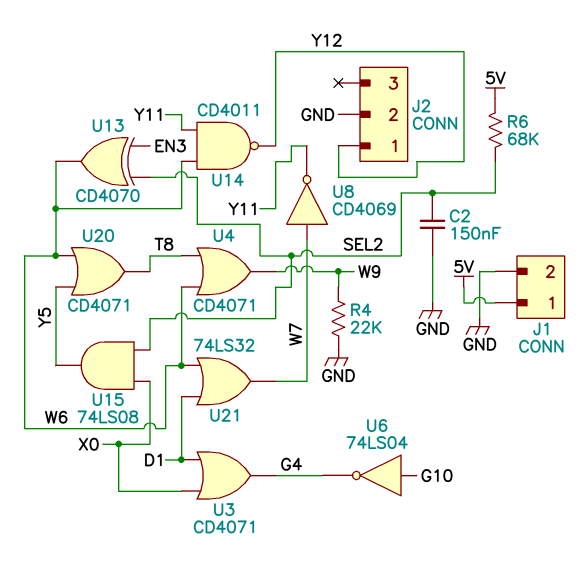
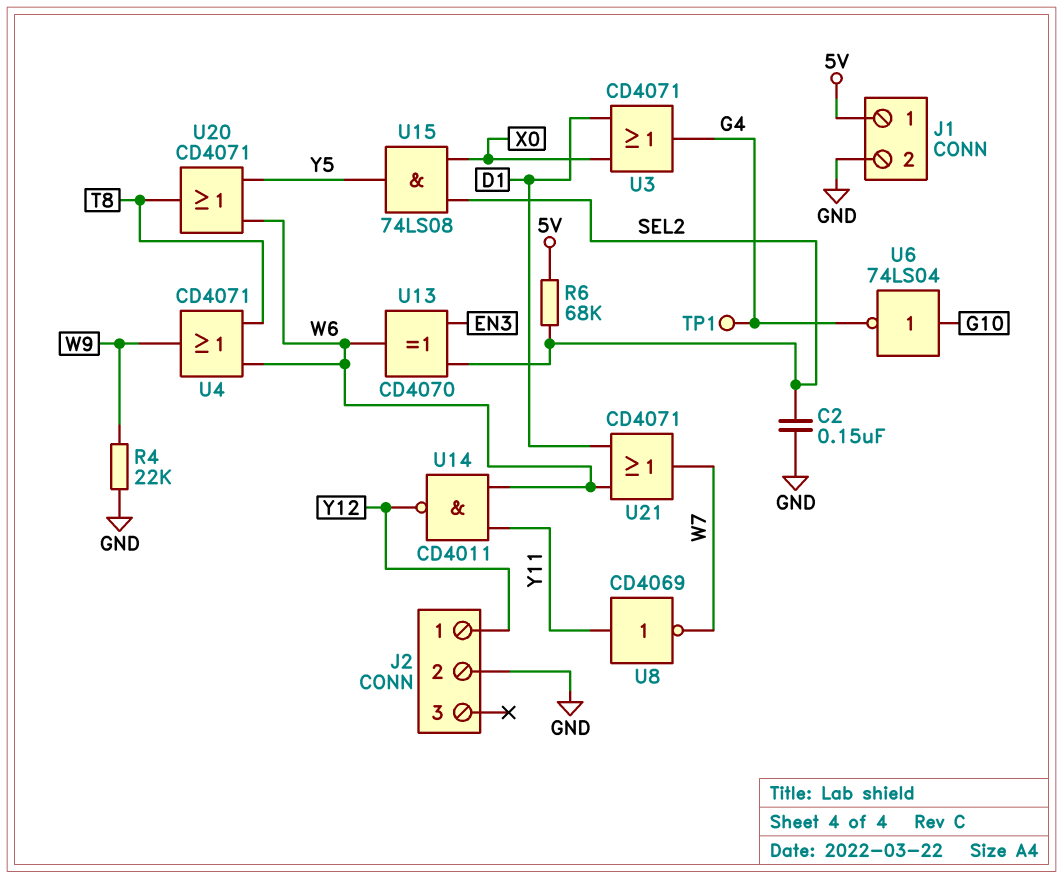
TP1: none -> test point (G4)
U8: NOT CD4069 (in W7, out Y11) -> NOT CD4069 (in Y11, out W7)
U21: OR 74LS32 (in D1, in W6, out W7) -> OR CD4071 (in D1, in W6, out W7)

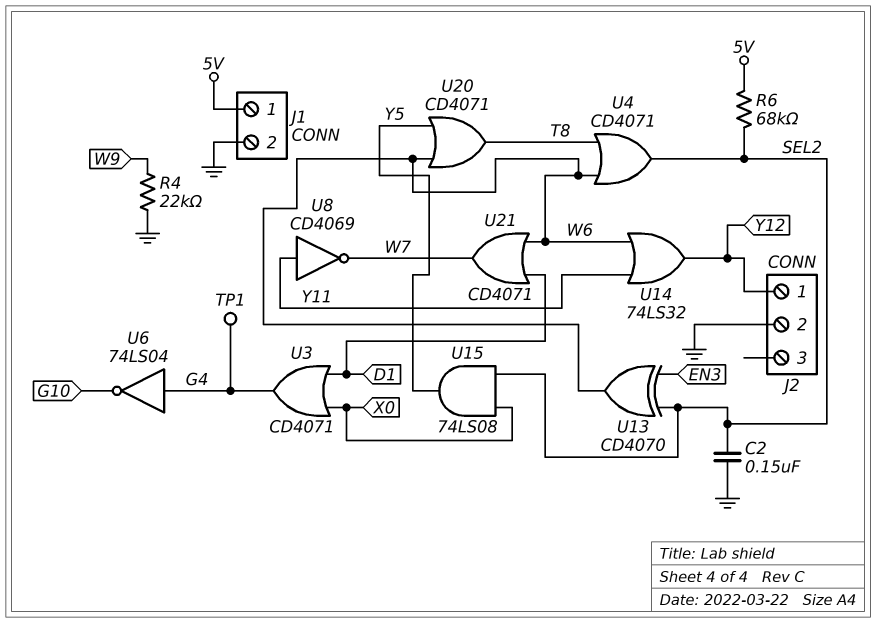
U4: OR CD4071 (in T8, in W6, out W9) -> OR CD4071 (in T8, in W6, out SEL2)
U6: NOT 74LS04 (in G10, out G4) -> NOT 74LS04 (in G4, out G10)
U14: NAND CD4011 (in W6, in Y11, out Y12) -> OR 74LS32 (in W6, in Y11, out Y12)

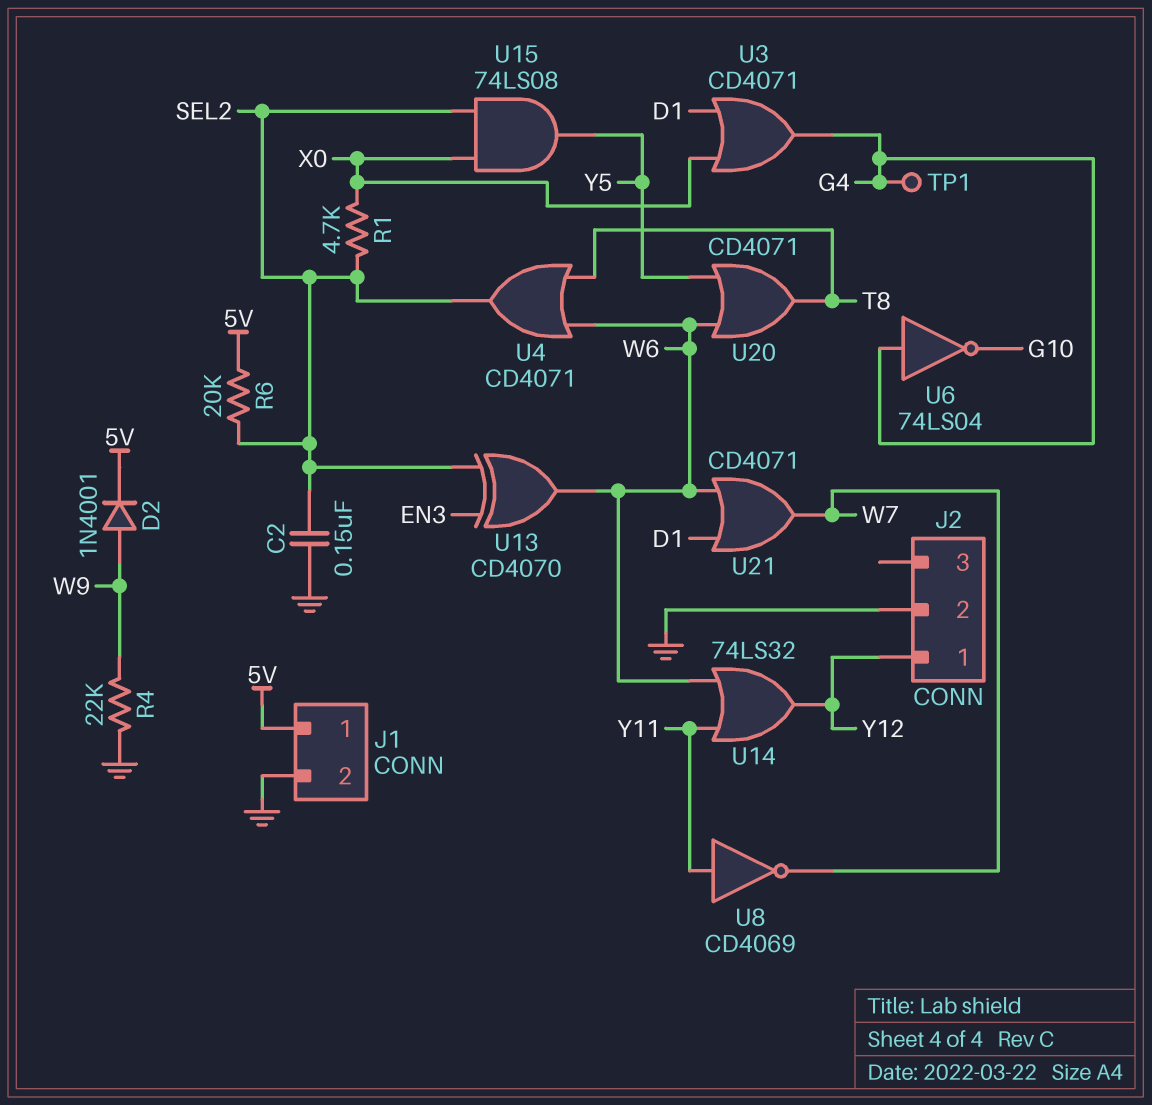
D2: none -> diode 1N4001 (A W9, K 5V)
R1: none -> 4.7k (SEL2, X0)
R6: 68k (5V, SEL2) -> 20k (5V, SEL2)

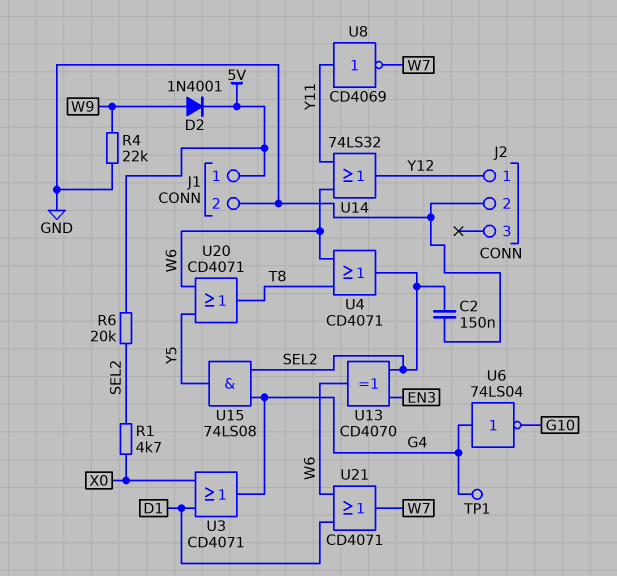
U15: AND 74LS08 (in SEL2, in X0, out Y5) -> AND 74LS08 (in G4, in SEL2, out Y5)

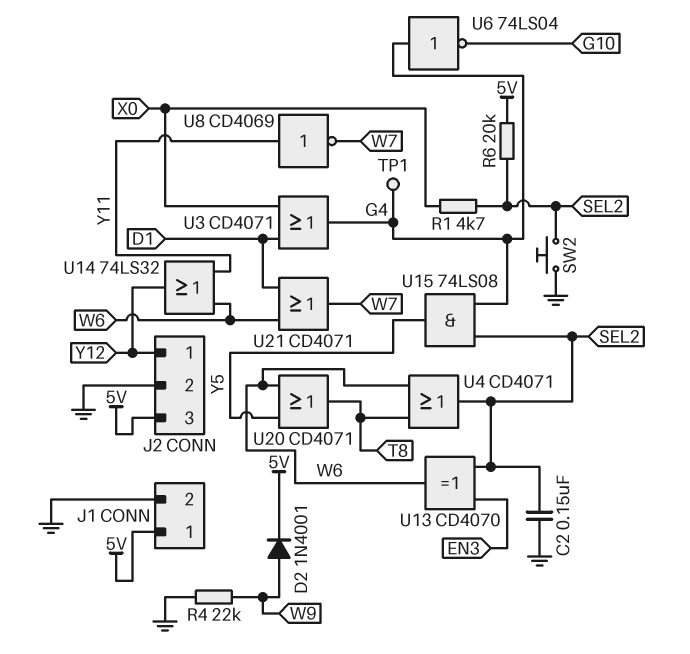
J2 pin 3: none -> 5V
SW2: none -> button (GND, SEL2)

